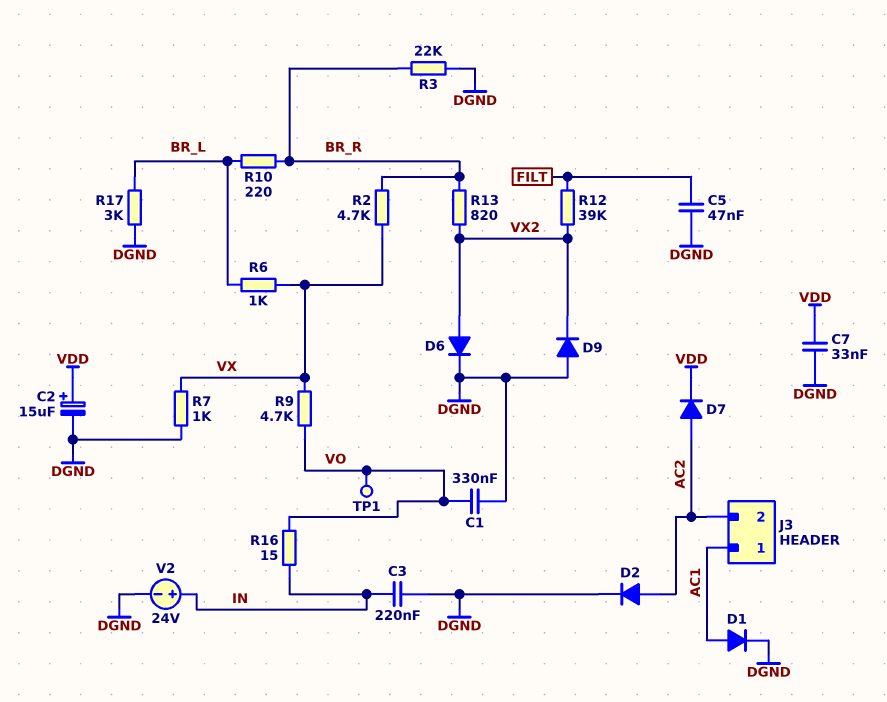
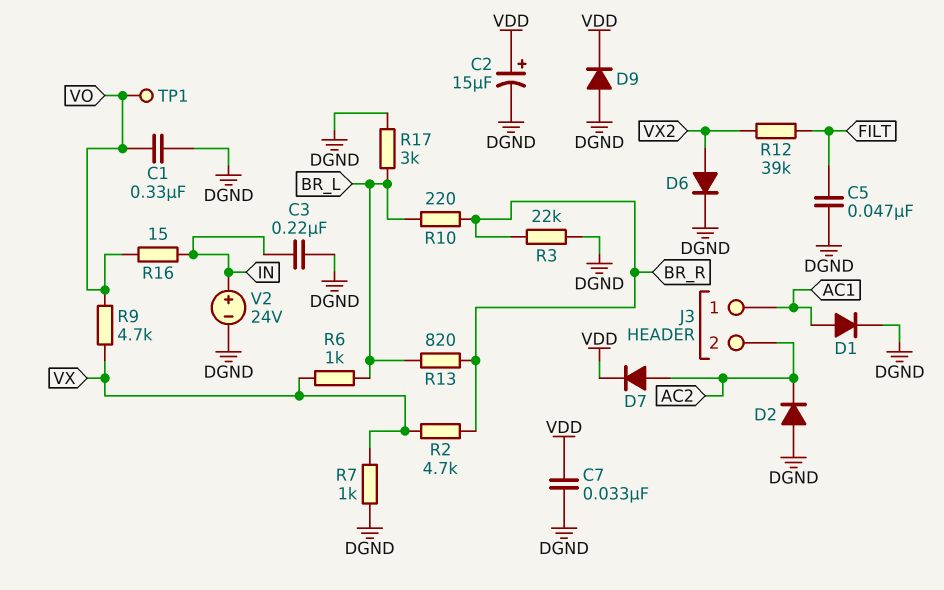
D2: diode (A AC2, K DGND) -> diode (A DGND, K AC2)
D9: diode (A DGND, K VX2) -> diode (A DGND, K VDD)
R13: 820 (BR_R, VX2) -> 820 (BR_L, BR_R)

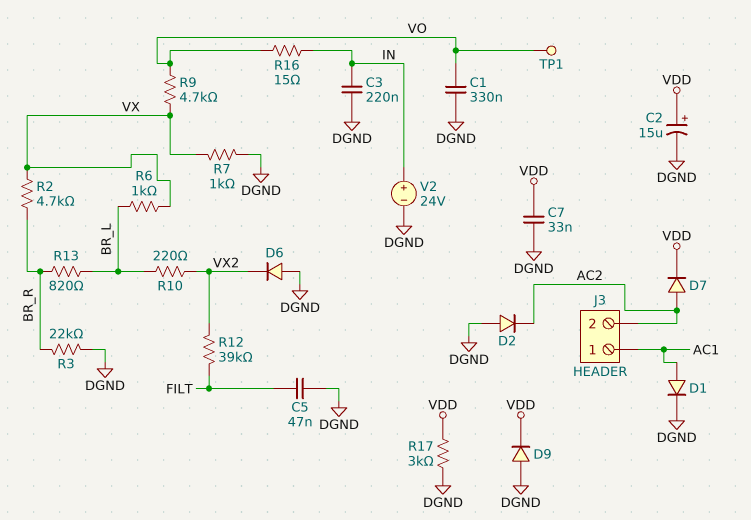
D6: diode (A VX2, K DGND) -> diode (A DGND, K VX2)
R10: 220 (BR_L, BR_R) -> 220 (BR_L, VX2)
R17: 3k (BR_L, DGND) -> 3k (DGND, VDD)

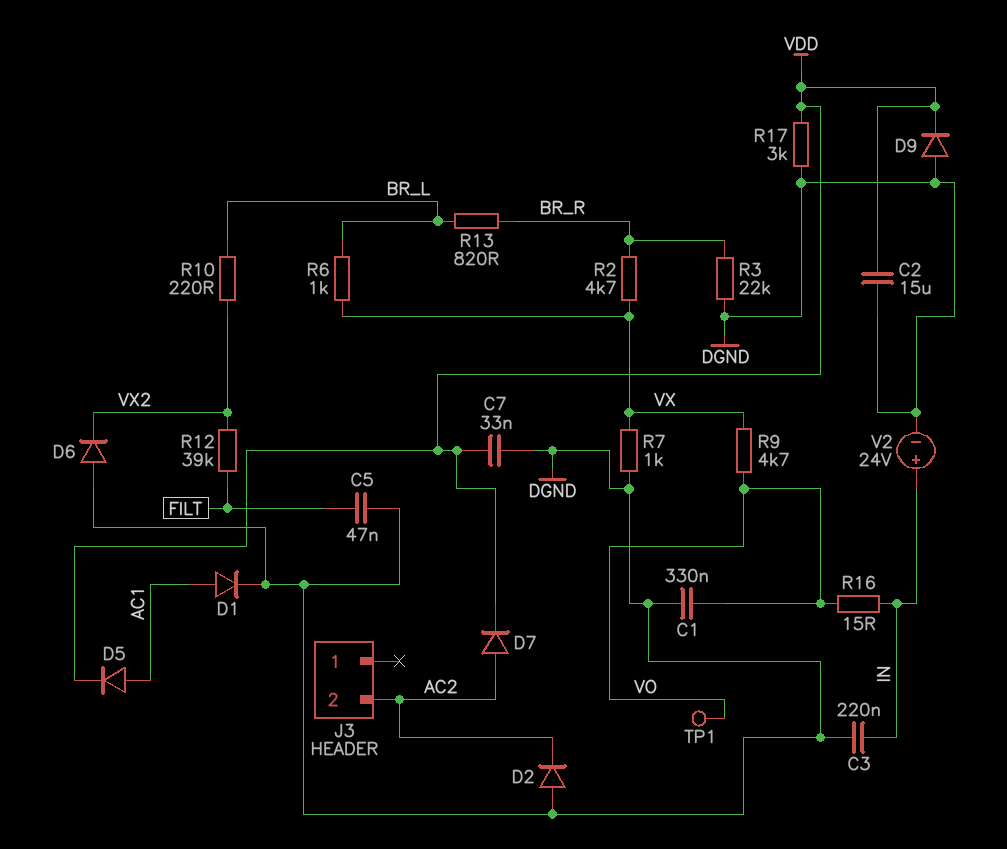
C2: 15uF (plus VDD, minus DGND) -> 15uF (DGND, VDD)
D5: none -> diode (A AC1, K VDD)
J3 pin 1: AC1 -> none

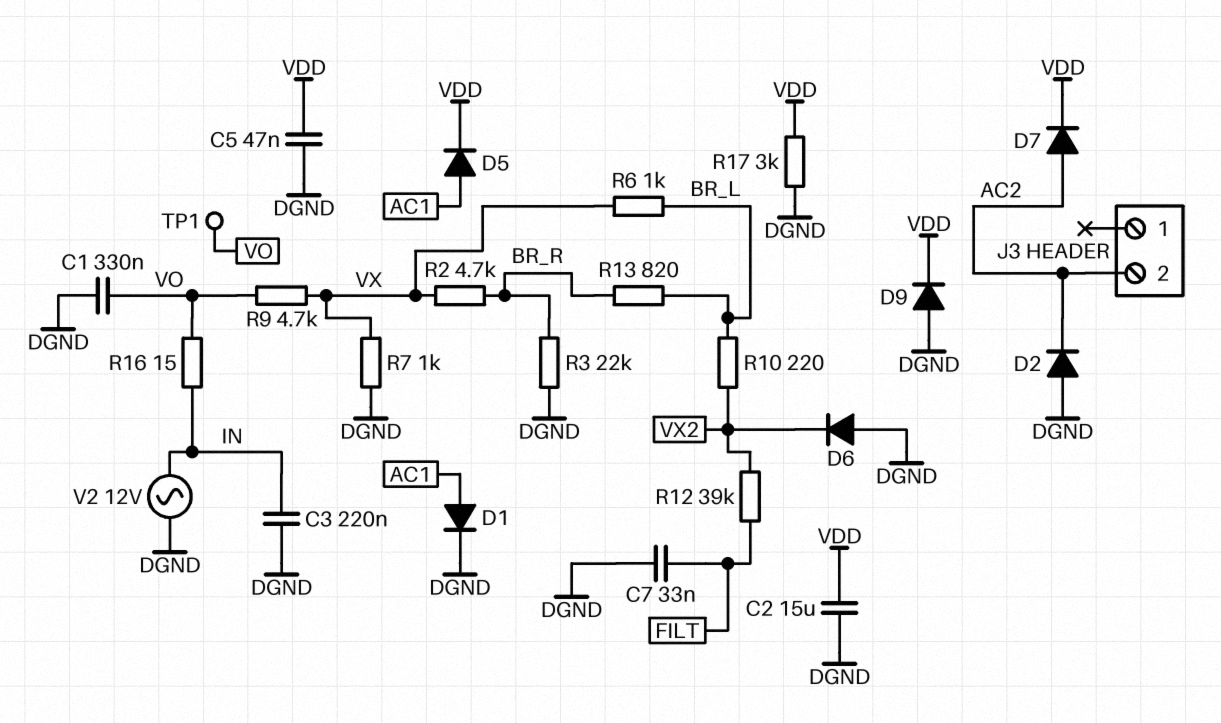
C5: 47nF (DGND, FILT) -> 47nF (DGND, VDD)
C7: 33nF (DGND, VDD) -> 33nF (DGND, FILT)
V2: 24V (plus IN, minus DGND) -> AC 12V (DGND, IN)

